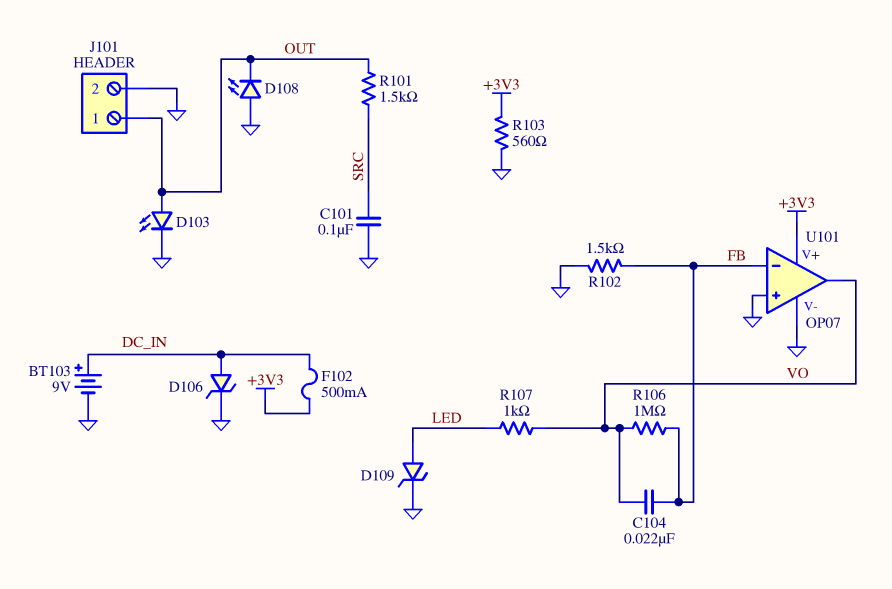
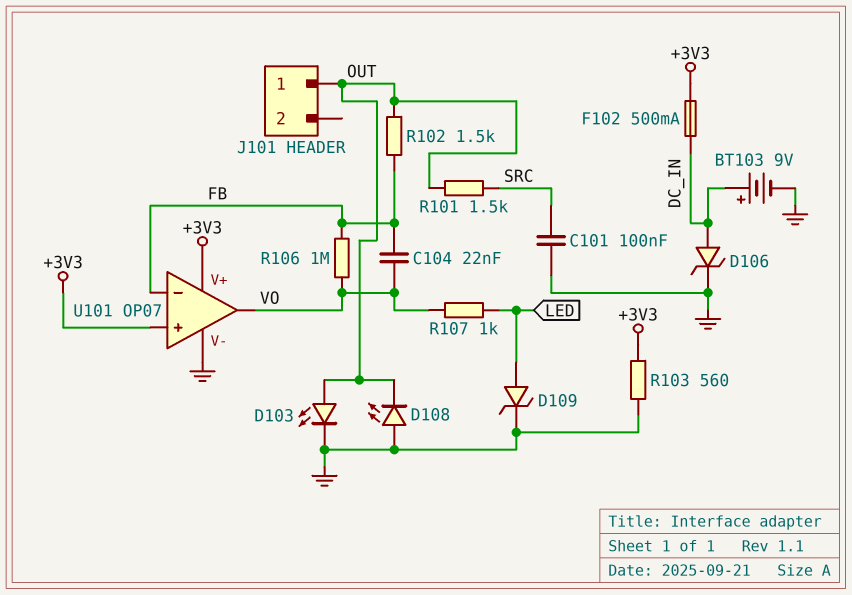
J101 pin 2: GND -> none
R102: 1.5k (FB, GND) -> 1.5k (FB, OUT)
U101 pin in+: GND -> +3V3

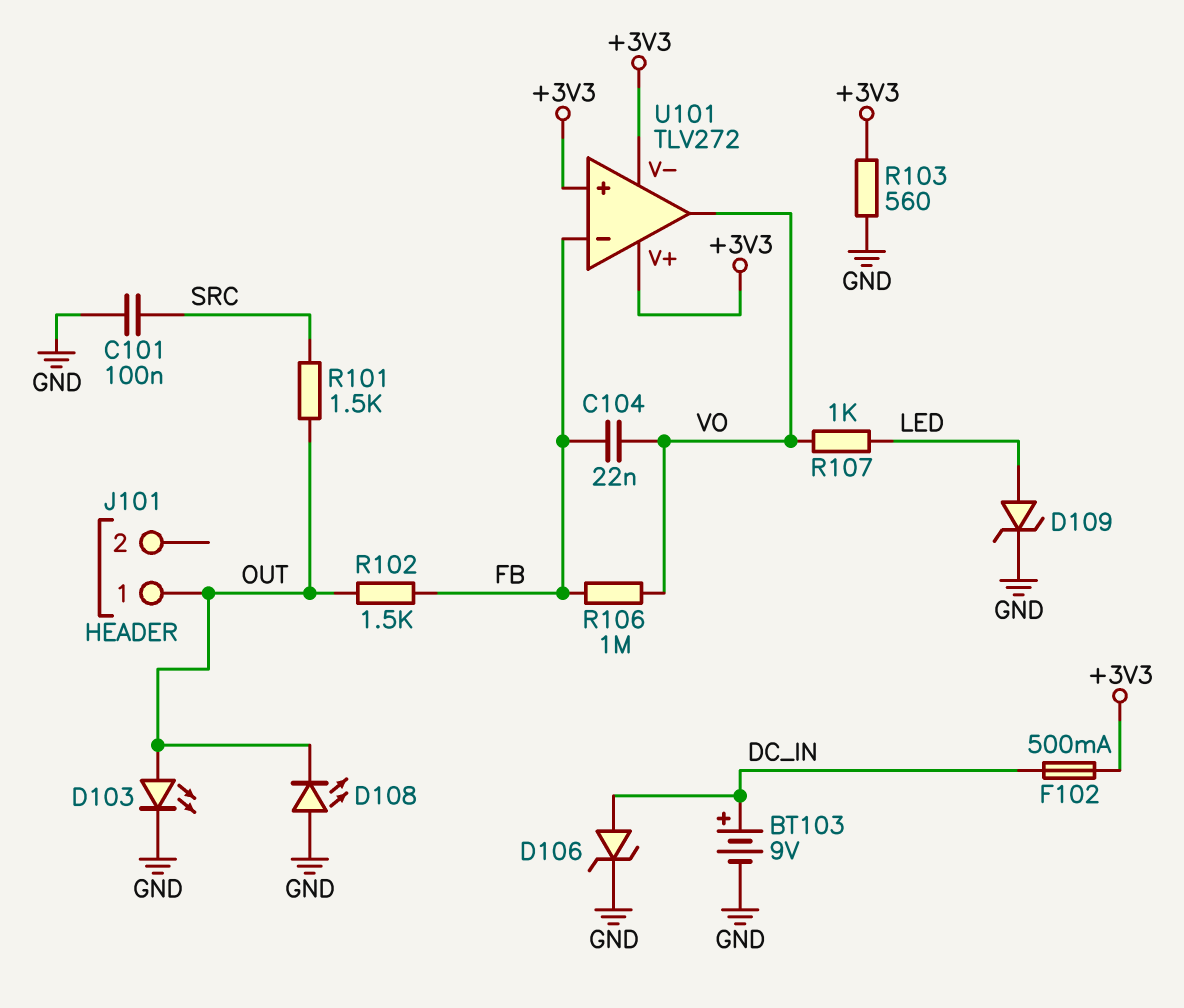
U101: OP07 -> TLV272
U101 pin V-: GND -> +3V3

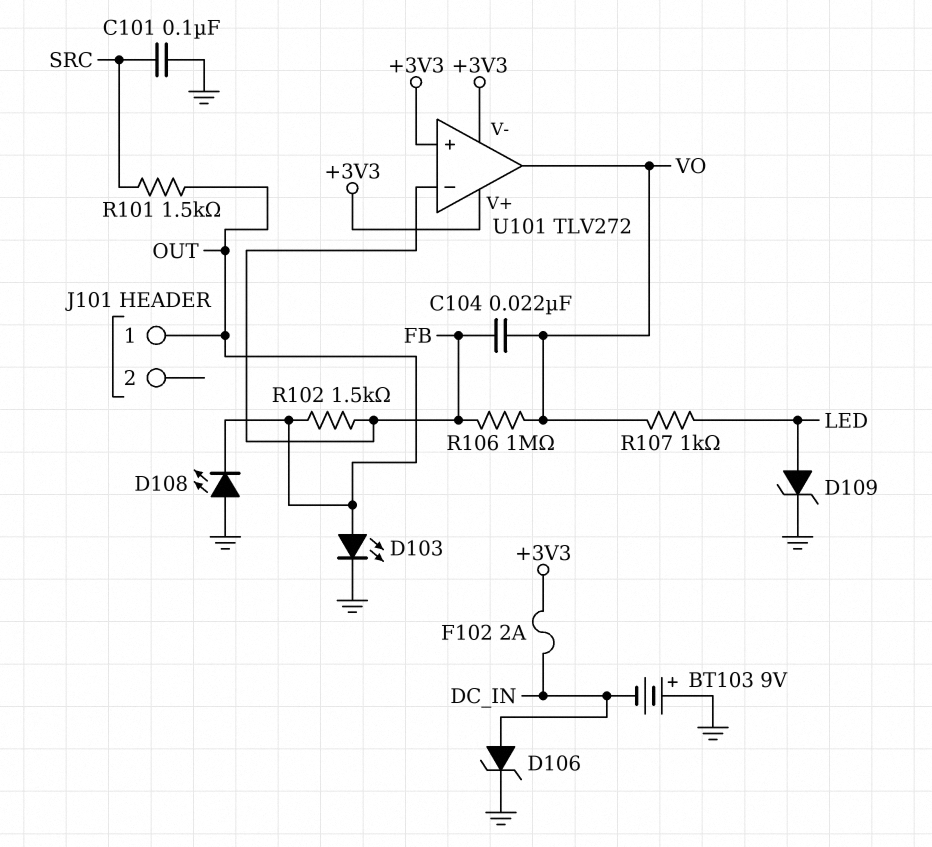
BT103: 9V (plus DC_IN, minus GND) -> 9V (plus GND, minus DC_IN)
F102: 500mA (+3V3, DC_IN) -> 2A (+3V3, DC_IN)
R103: 560 (+3V3, GND) -> none

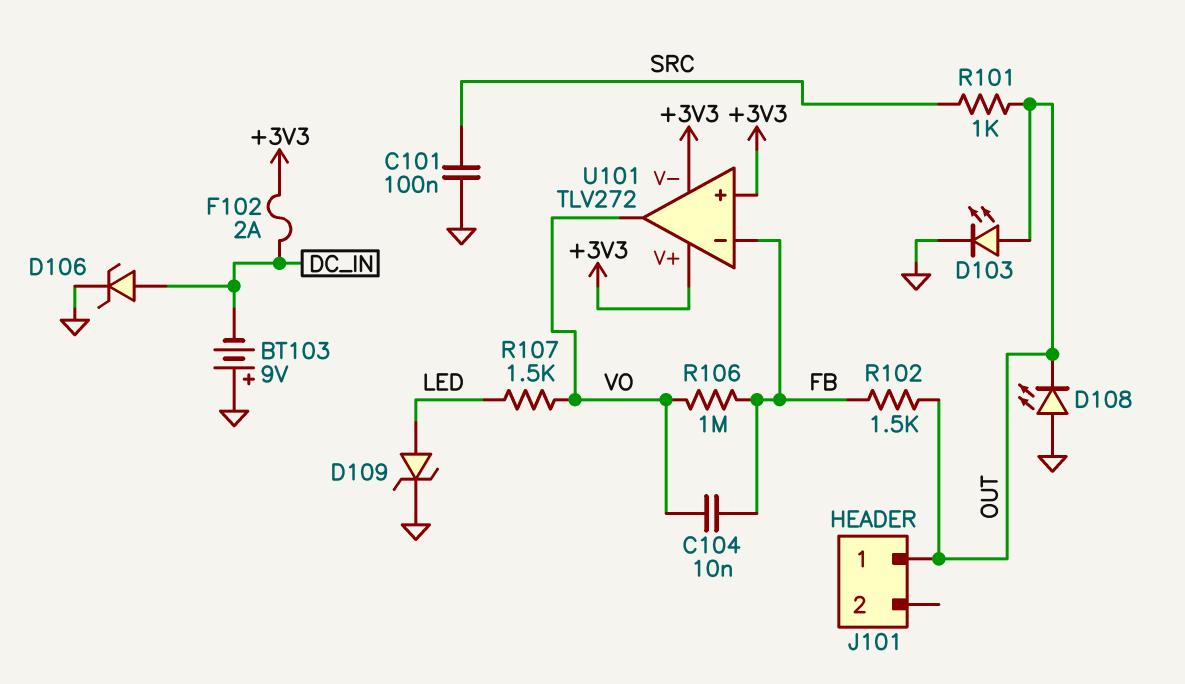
C104: 22nF (FB, VO) -> 10nF (FB, VO)
R101: 1.5k (OUT, SRC) -> 1k (OUT, SRC)
R107: 1k (LED, VO) -> 1.5k (LED, VO)

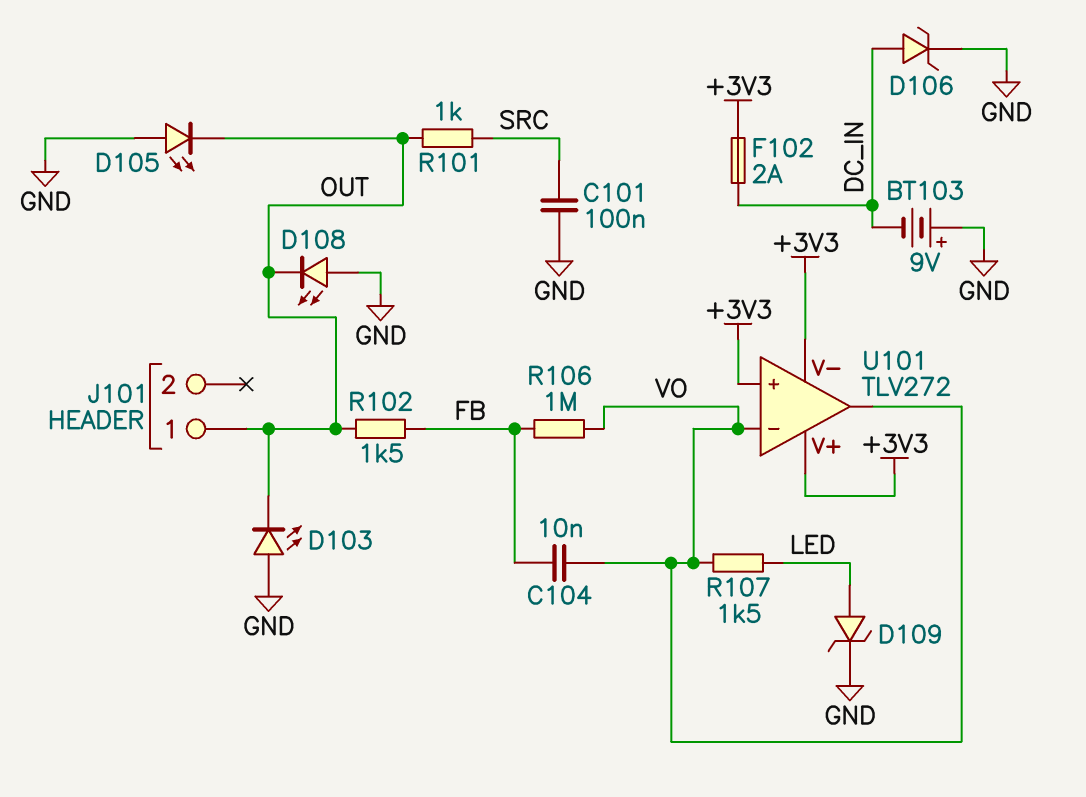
D103: LED (A OUT, K GND) -> LED (A GND, K OUT)
D105: none -> LED (A GND, K OUT)
U101 pin in-: FB -> VO

